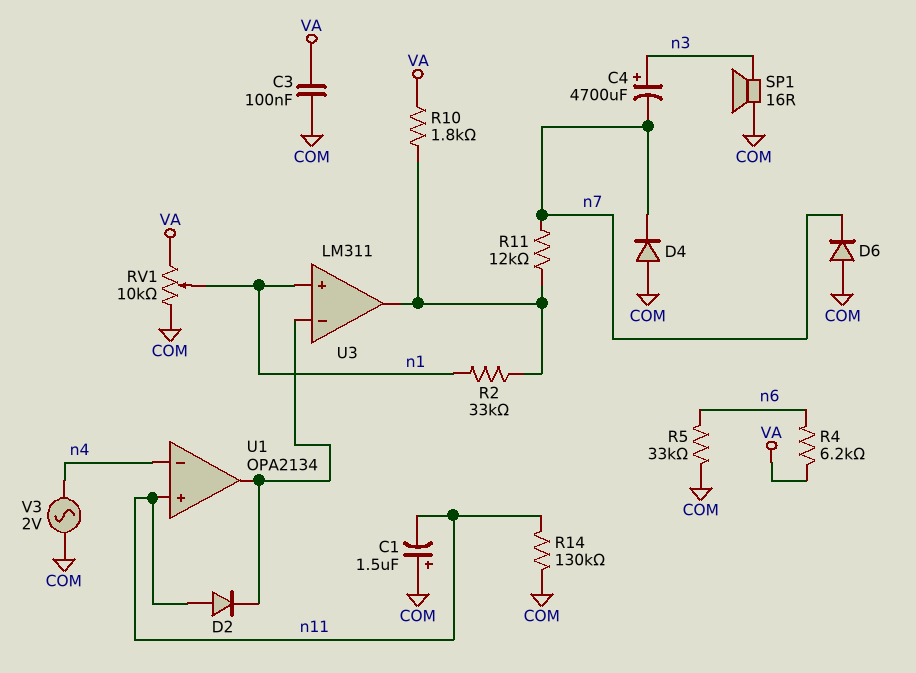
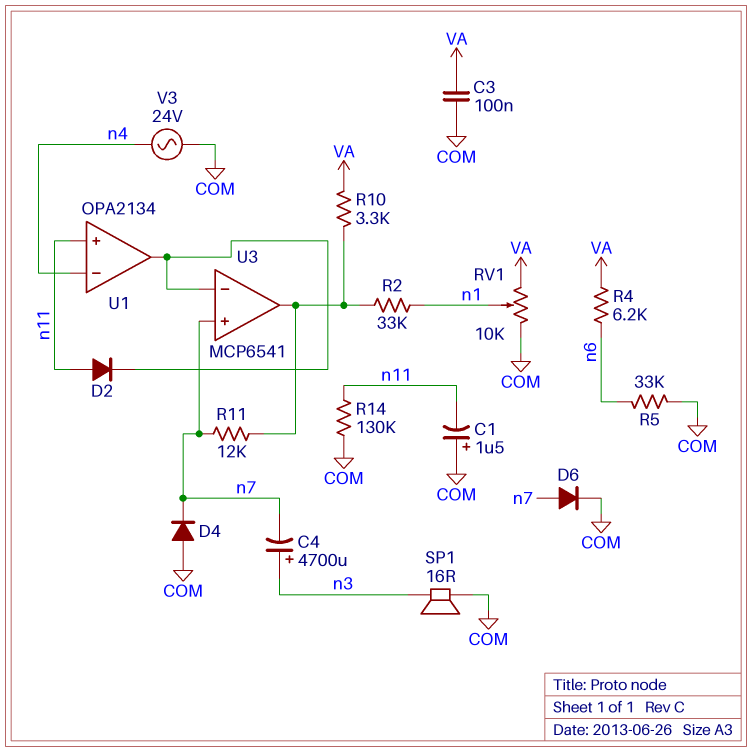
D6: diode (A COM, K n7) -> diode (A n7, K COM)
R10: 1.8k (U3/out, VA) -> 3.3k (U3/out, VA)
U3: LM311 -> MCP6541
U3 pin in+: n1 -> n7
V3: AC 2V (COM, n4) -> AC 24V (COM, n4)

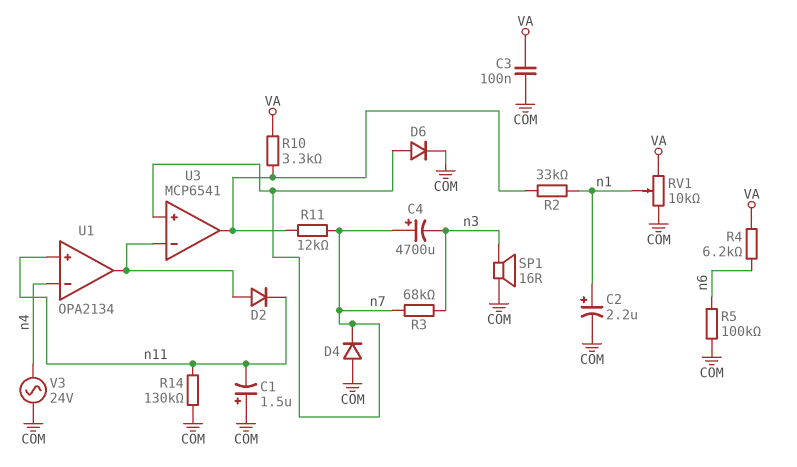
C2: none -> 2.2uF (plus n1, minus COM)
C4: 4700uF (plus n3, minus n7) -> 4700uF (plus n7, minus n3)
D2: diode (A n11, K U1/out) -> diode (A U1/out, K n11)
R3: none -> 68k (n3, n7)
R5: 33k (COM, n6) -> 100k (COM, n6)

